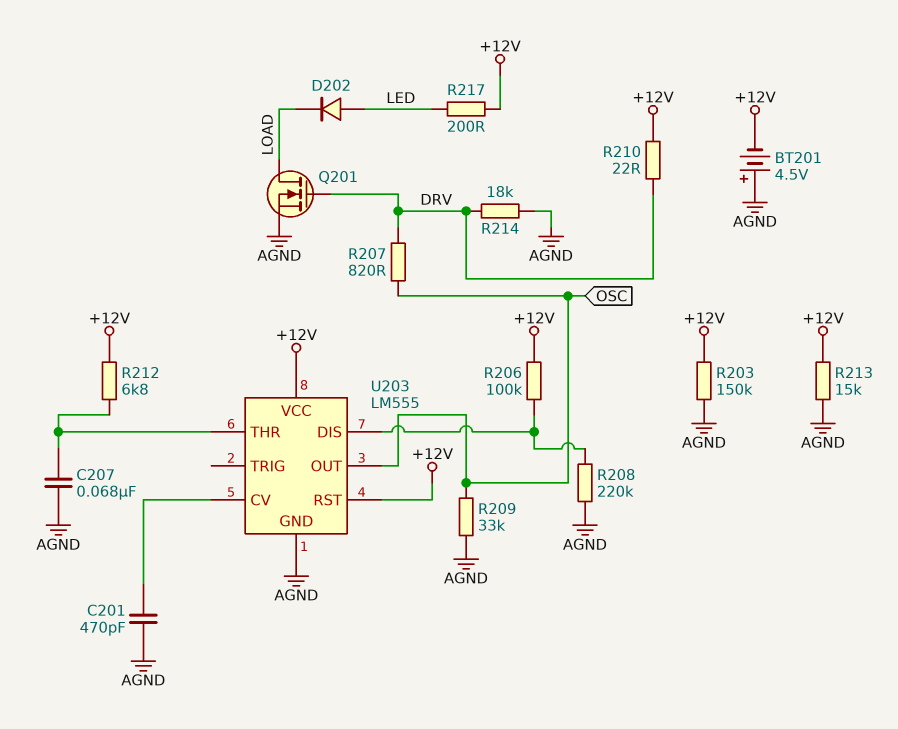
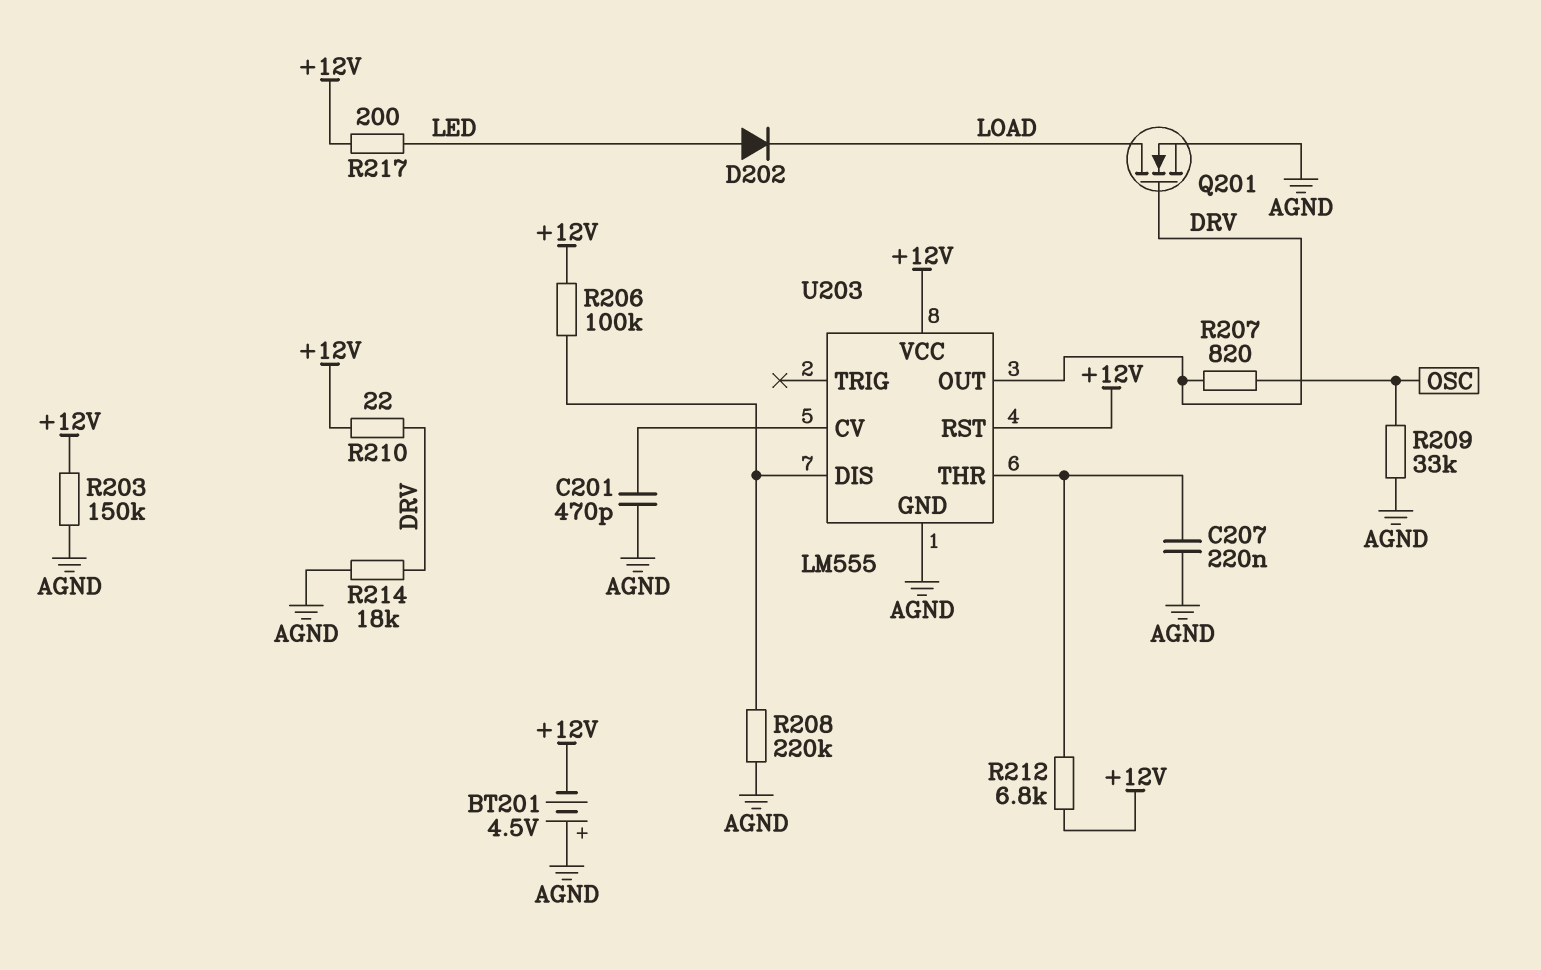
C207: 68nF (AGND, U203/THR) -> 220nF (AGND, U203/THR)
R213: 15k (+12V, AGND) -> none
U203 pin OUT: OSC -> DRV

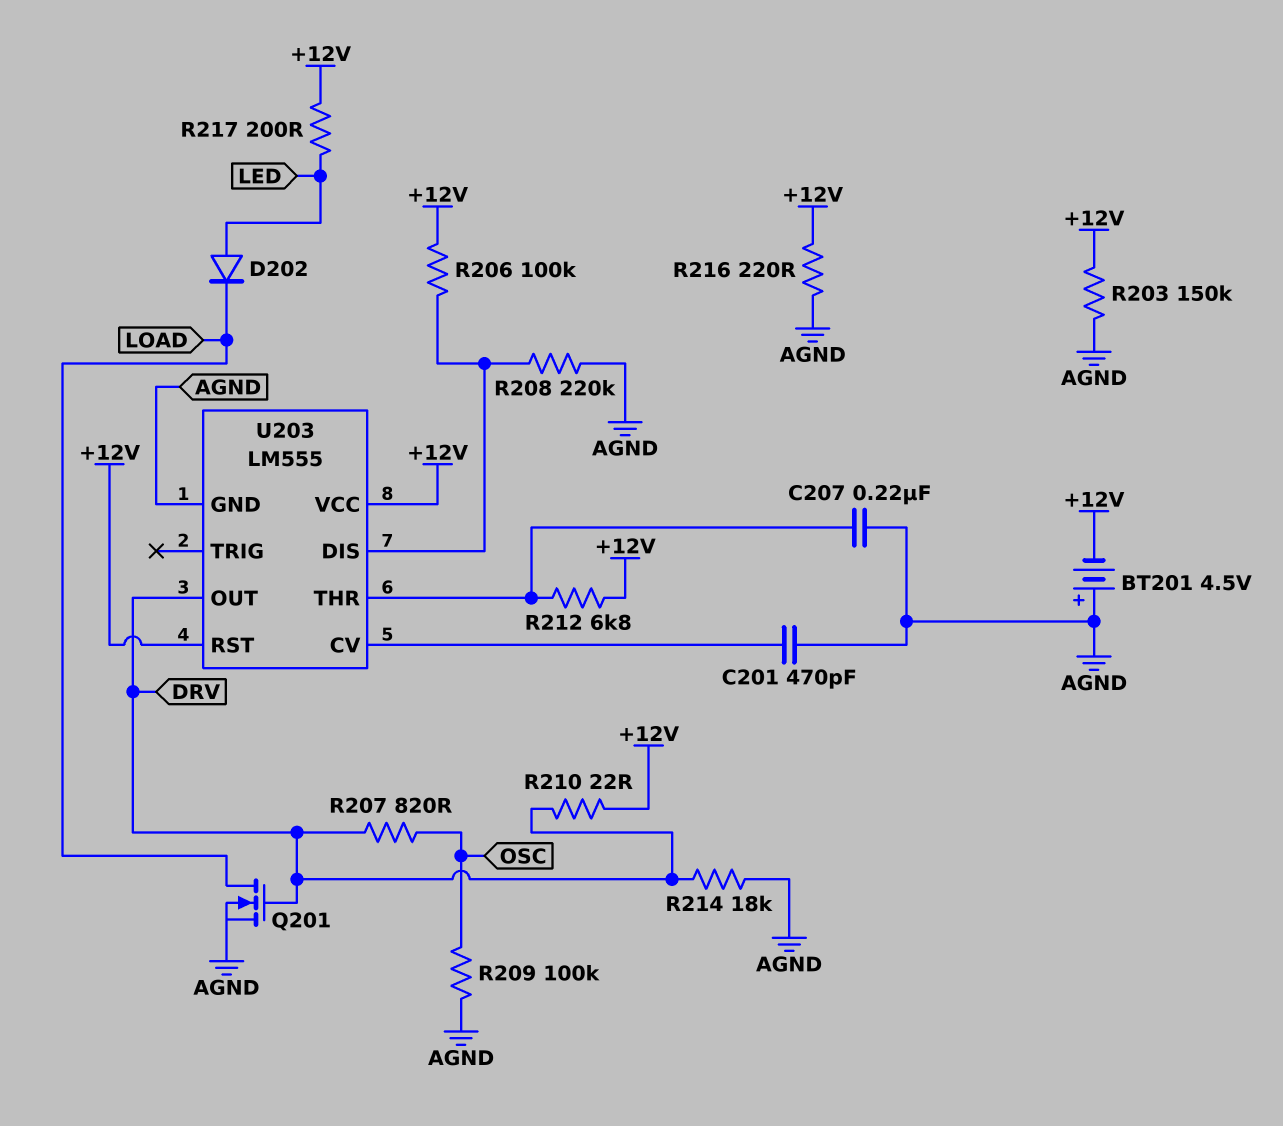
R209: 33k (AGND, OSC) -> 100k (AGND, OSC)
R216: none -> 220 (+12V, AGND)

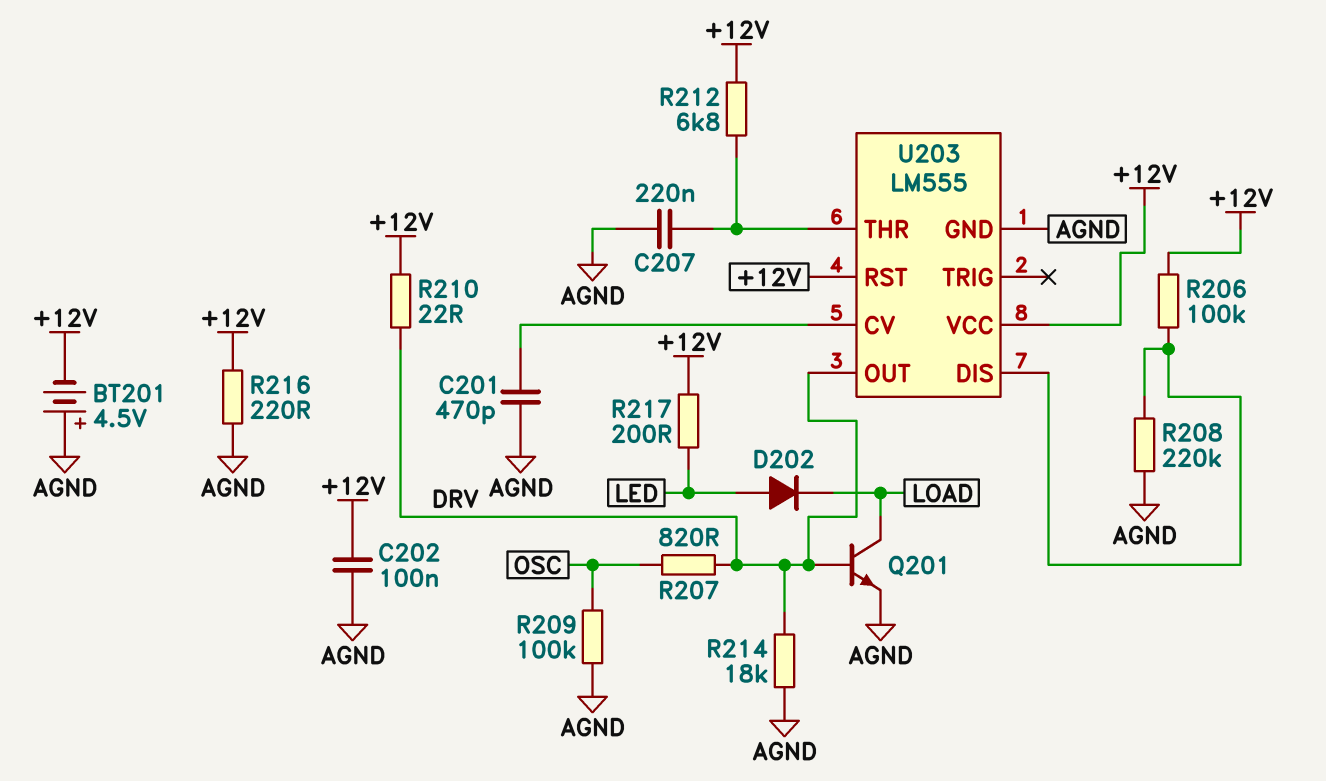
C202: none -> 100nF (+12V, AGND)
Q201: NMOS (G DRV, D LOAD, S AGND) -> NPN (B DRV, C LOAD, E AGND)
R203: 150k (+12V, AGND) -> none

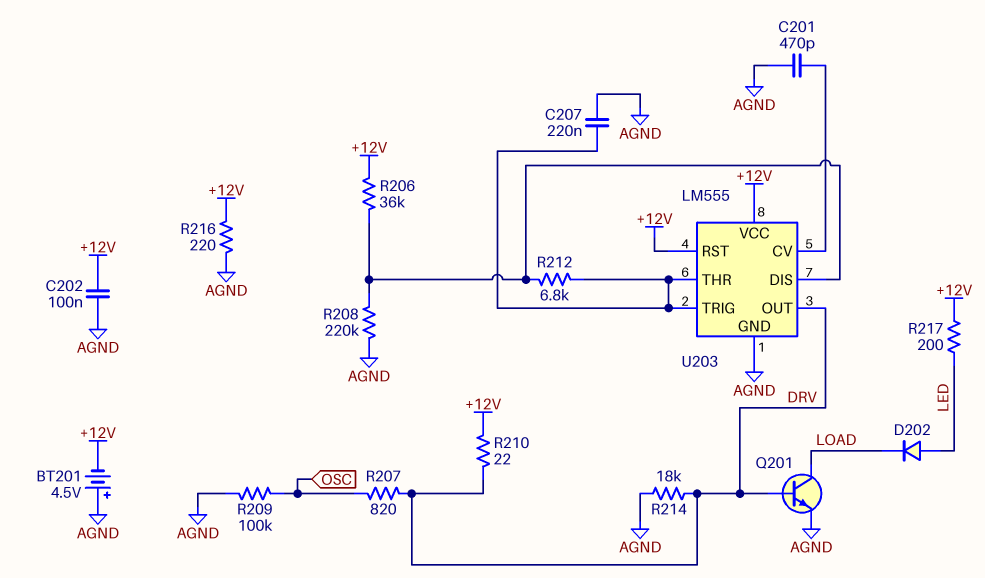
R206: 100k (+12V, U203/DIS) -> 36k (+12V, U203/DIS)
R212: 6.8k (+12V, U203/THR) -> 6.8k (U203/DIS, U203/THR)
U203 pin TRIG: none -> U203/THR

